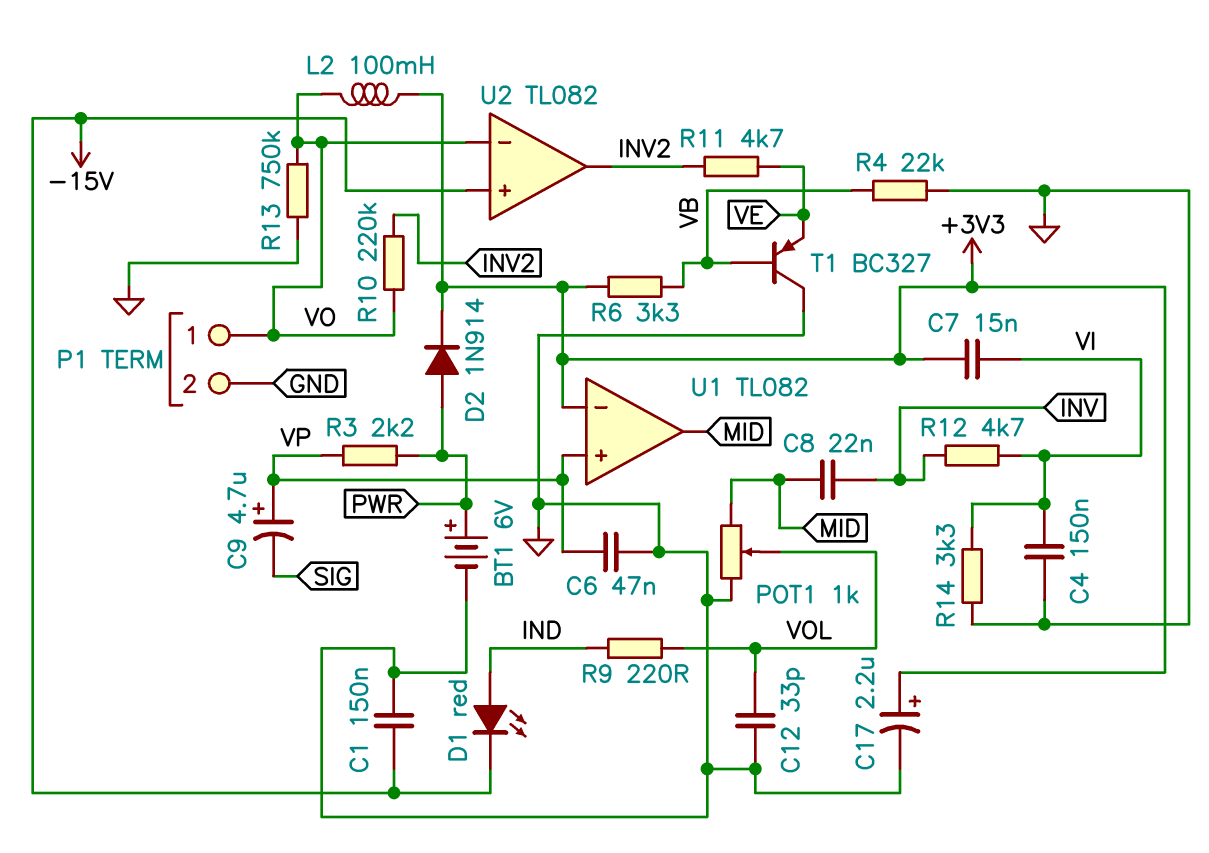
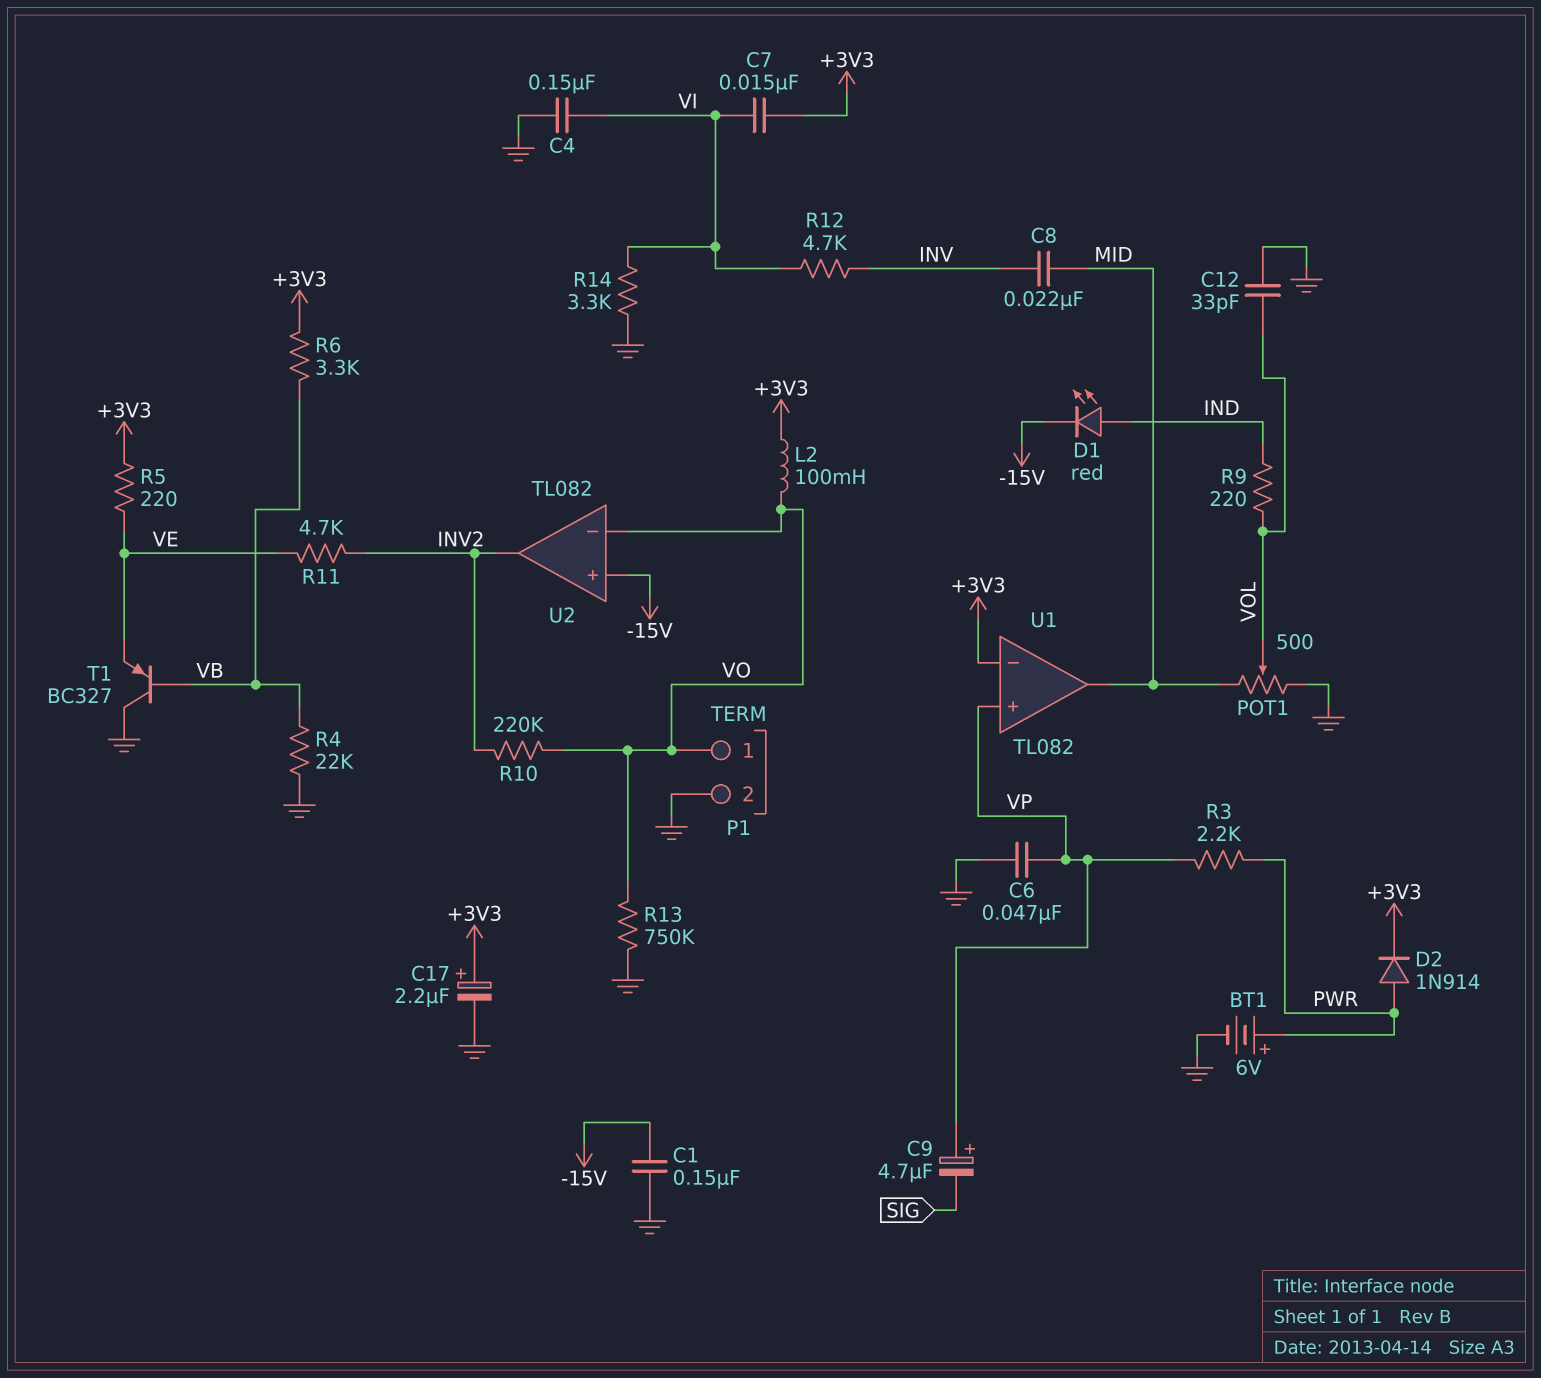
POT1: 1k (GND, MID, wiper VOL) -> 500 (GND, MID, wiper VOL)
R5: none -> 220 (+3V3, VE)

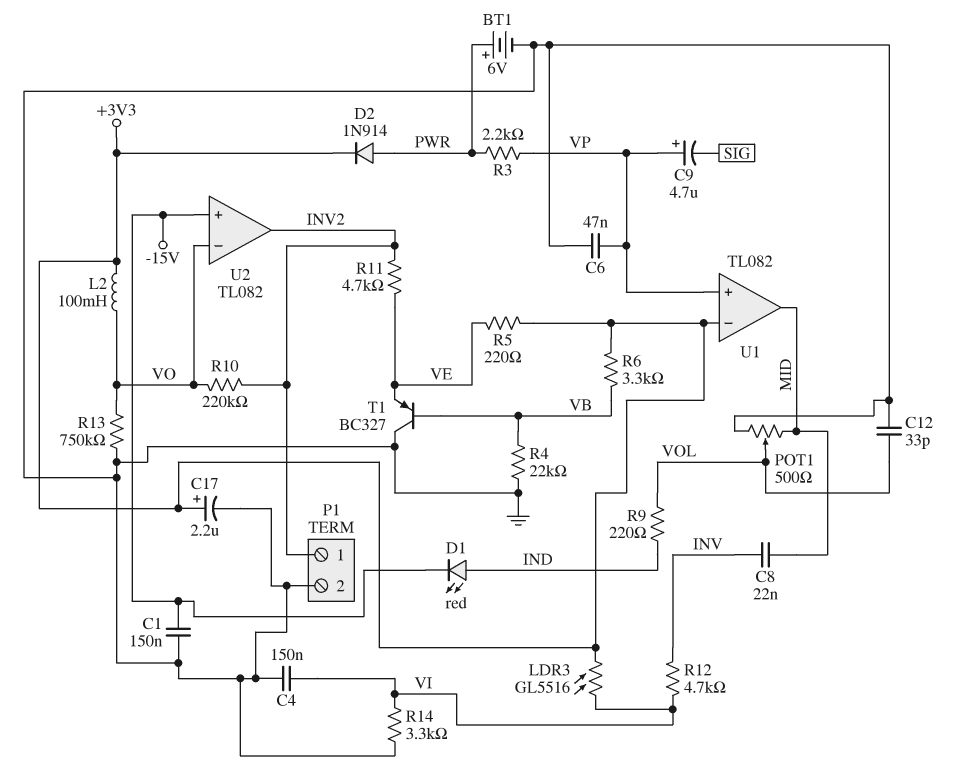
C7: 15nF (+3V3, VI) -> none
LDR3: none -> GL5516 (+3V3, VI)
P1 pin 1: VO -> INV2

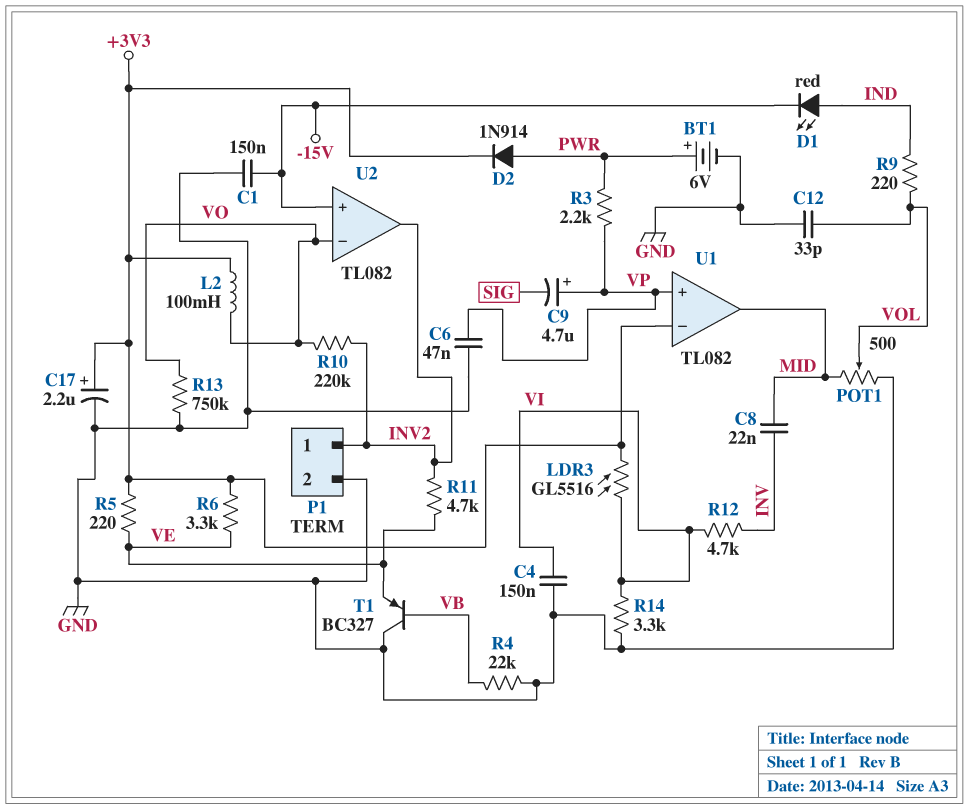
R6: 3.3k (+3V3, VB) -> 3.3k (+3V3, VE)

